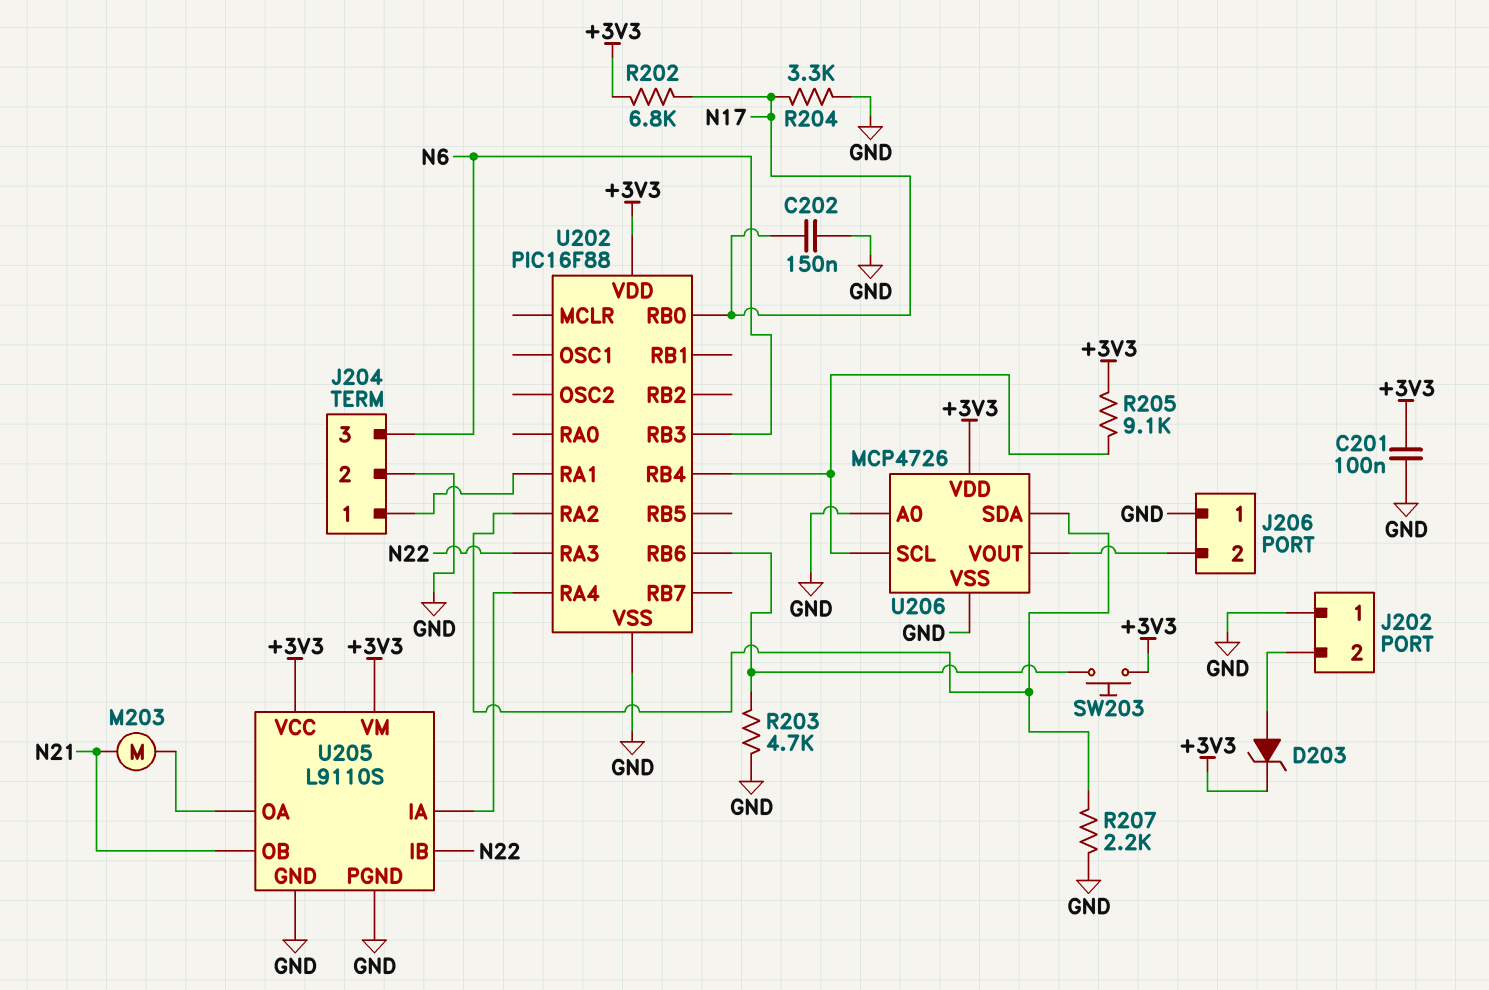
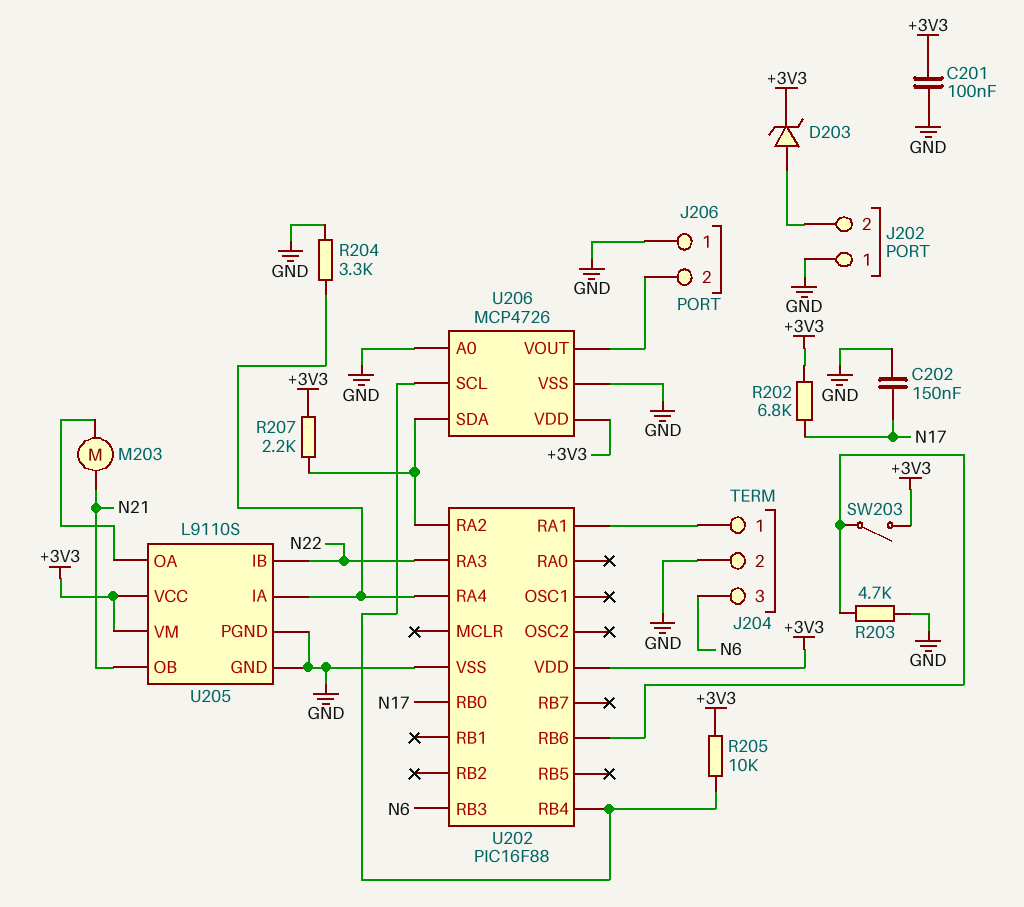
R204: 3.3k (GND, N17) -> 3.3k (GND, U202/RA4)
R205: 9.1k (+3V3, U202/RB4) -> 10k (+3V3, U202/RB4)
R207: 2.2k (GND, U202/RA2) -> 2.2k (+3V3, U202/RA2)
SW203: button (+3V3, U202/RB6) -> switch (+3V3, U202/RB6)

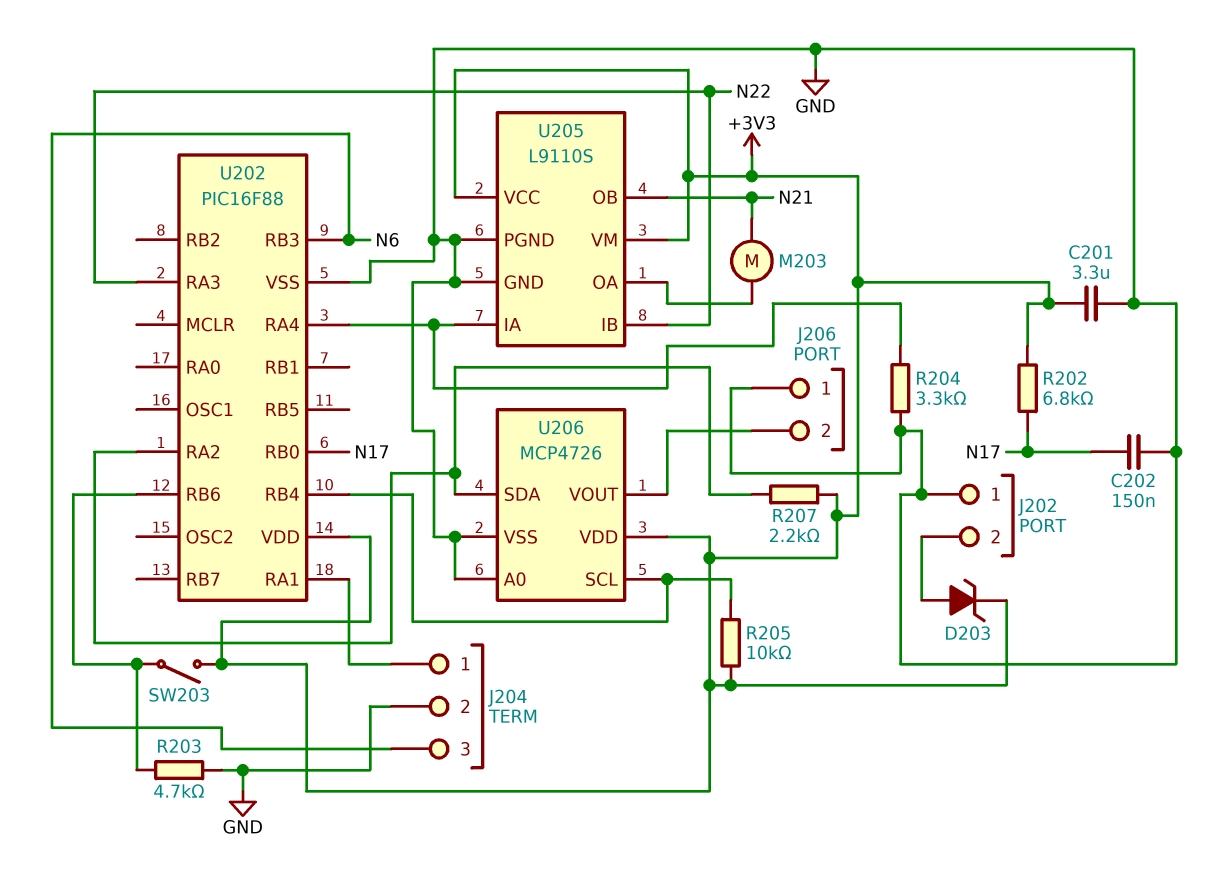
C201: 100nF (+3V3, GND) -> 3.3uF (+3V3, GND)

